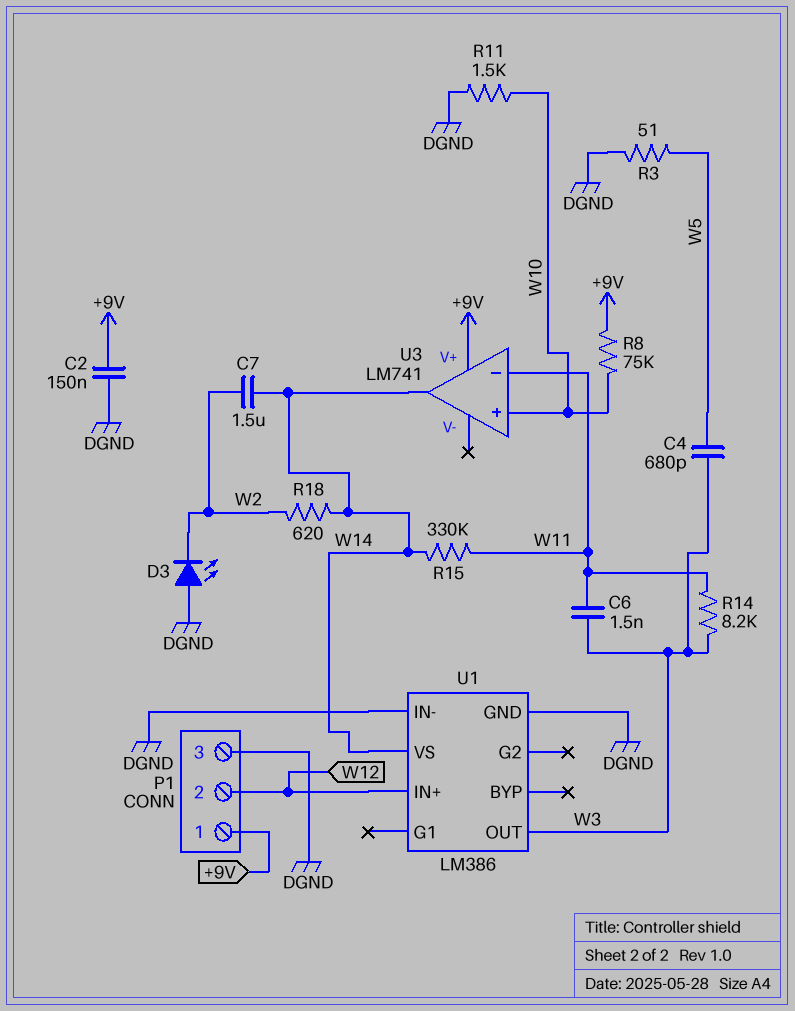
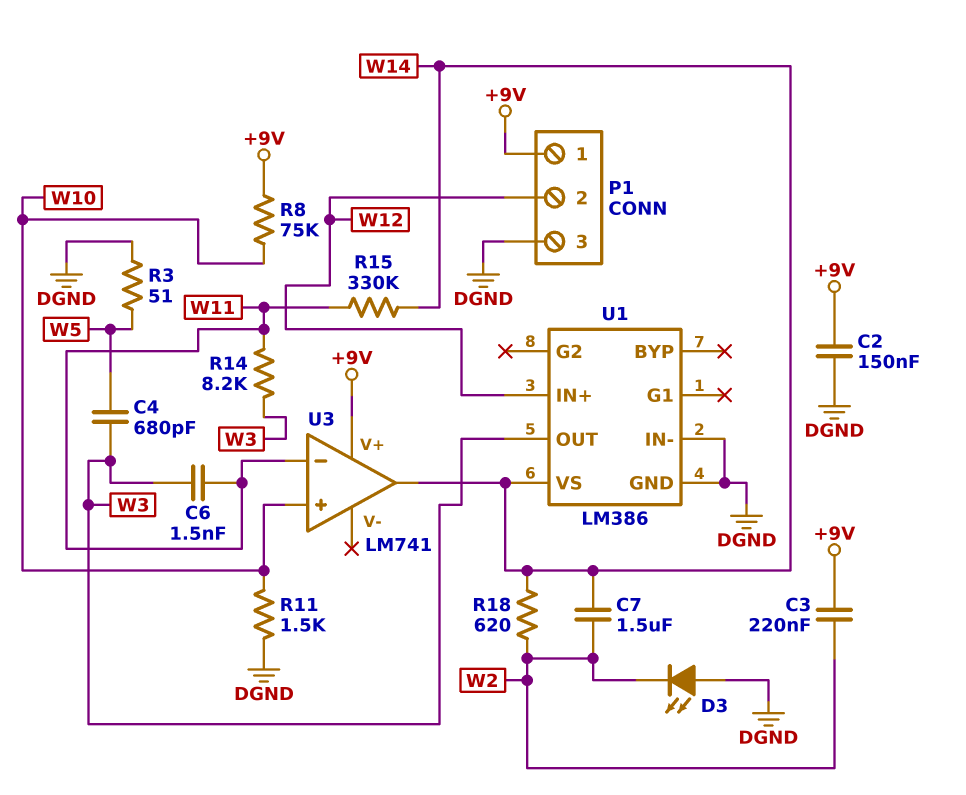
C3: none -> 220nF (+9V, W2)

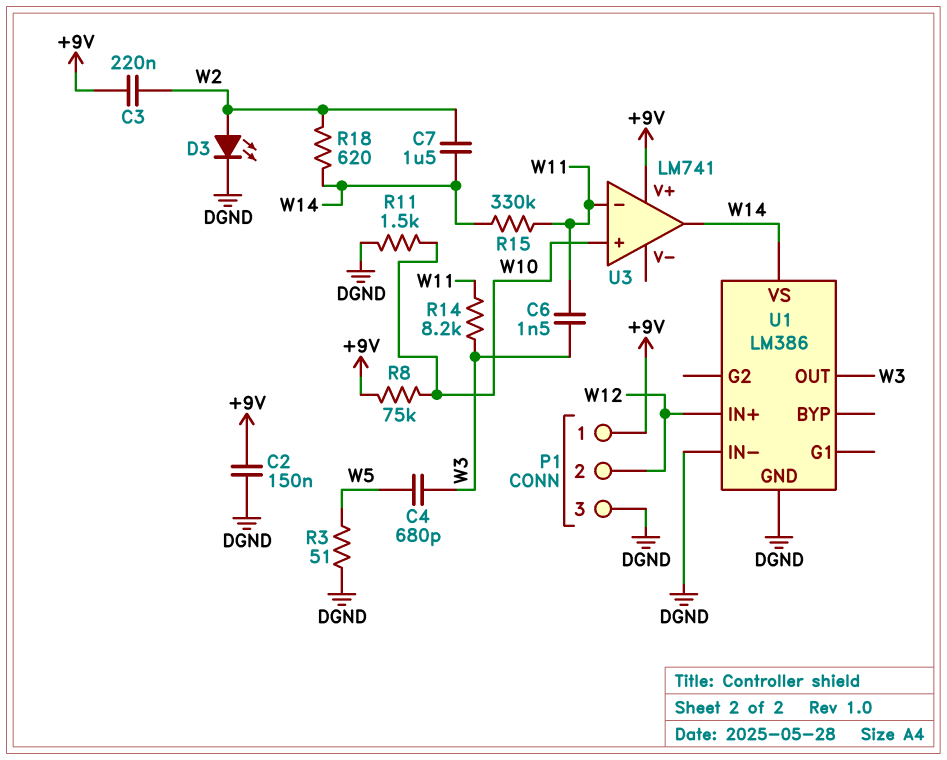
D3: LED (A DGND, K W2) -> LED (A W2, K DGND)

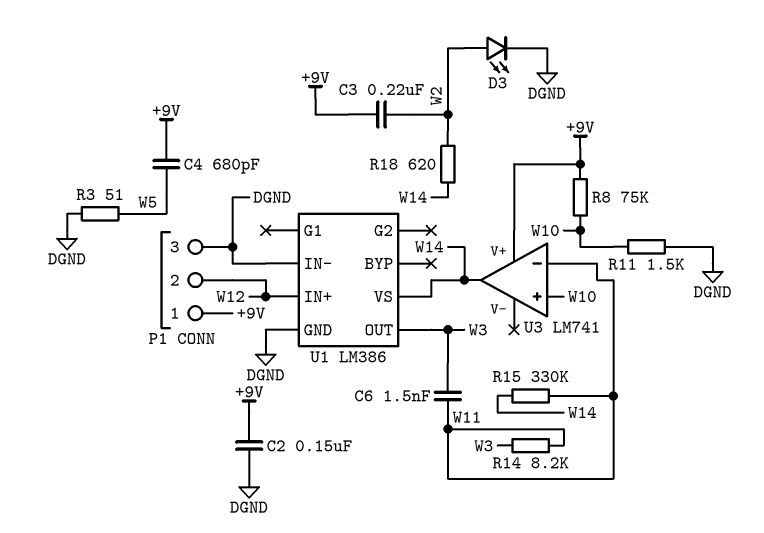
C4: 680pF (W3, W5) -> 680pF (+9V, W5)
C7: 1.5uF (W2, W14) -> none

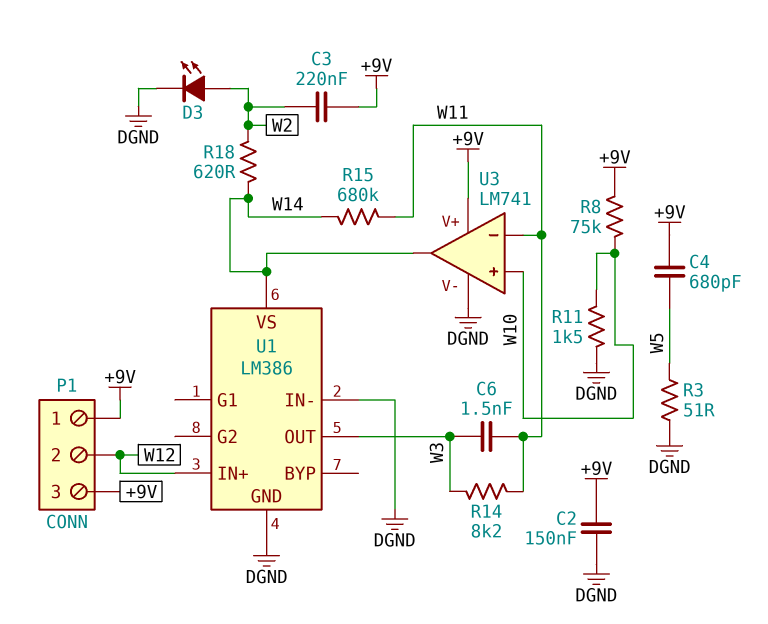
P1 pin 3: DGND -> +9V
R15: 330k (W11, W14) -> 680k (W11, W14)
U3 pin V-: none -> DGND

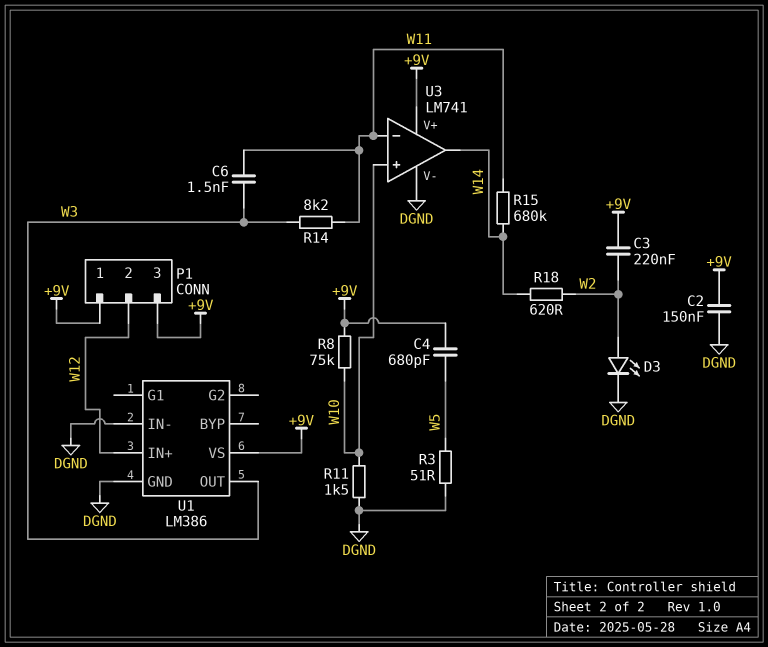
U1 pin VS: W14 -> +9V

